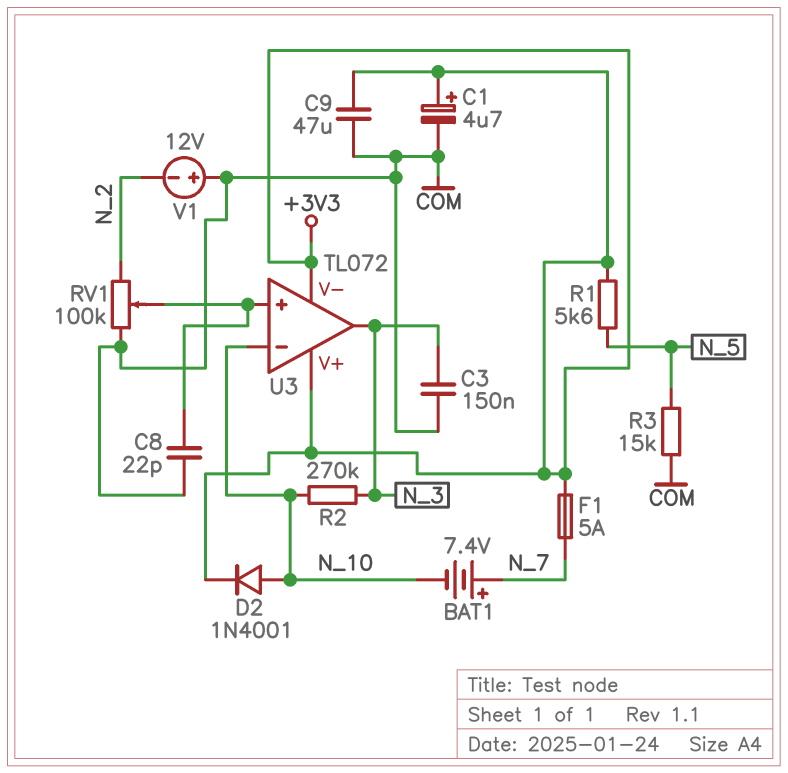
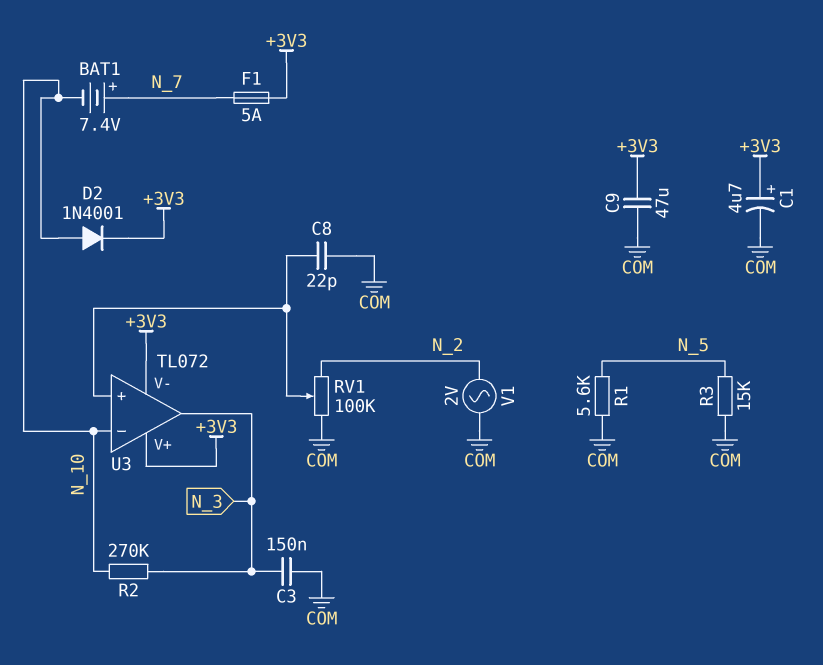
R1: 5.6k (+3V3, N_5) -> 5.6k (COM, N_5)
V1: 12V (plus COM, minus N_2) -> AC 2V (COM, N_2)

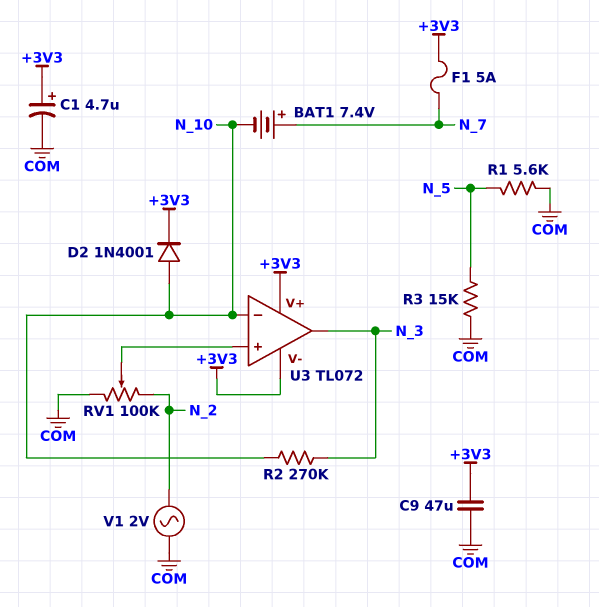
C3: 150nF (COM, N_3) -> none
C8: 22pF (COM, U3/in+) -> none

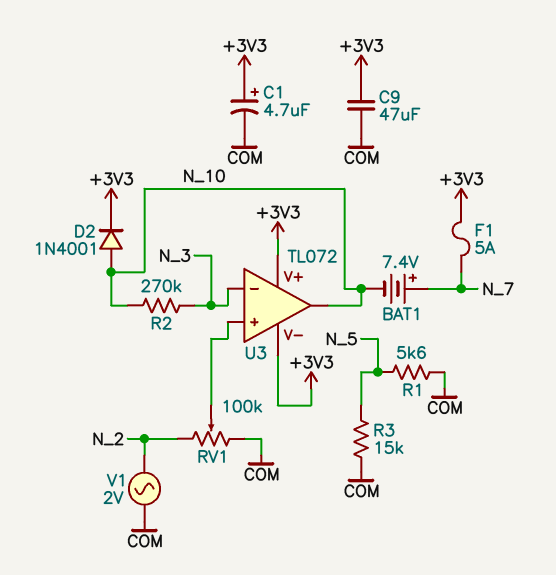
U3 pin in-: N_10 -> N_3
U3 pin out: N_3 -> N_10

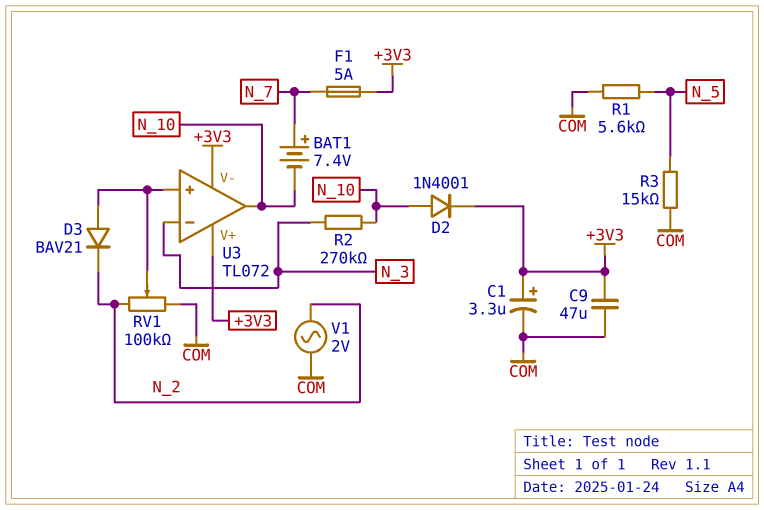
C1: 4.7uF (plus +3V3, minus COM) -> 3.3uF (plus +3V3, minus COM)
D3: none -> diode BAV21 (A U3/in+, K N_2)

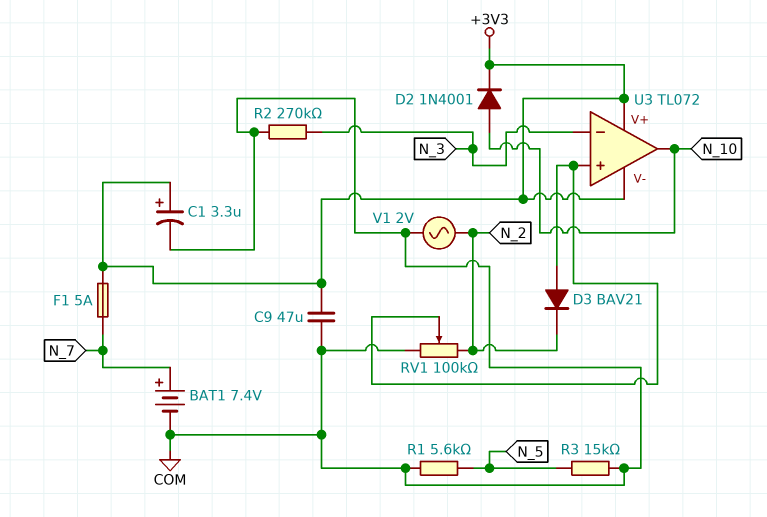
BAT1: 7.4V (plus N_7, minus N_10) -> 7.4V (plus N_7, minus COM)
R2: 270k (N_3, N_10) -> 270k (COM, N_3)

